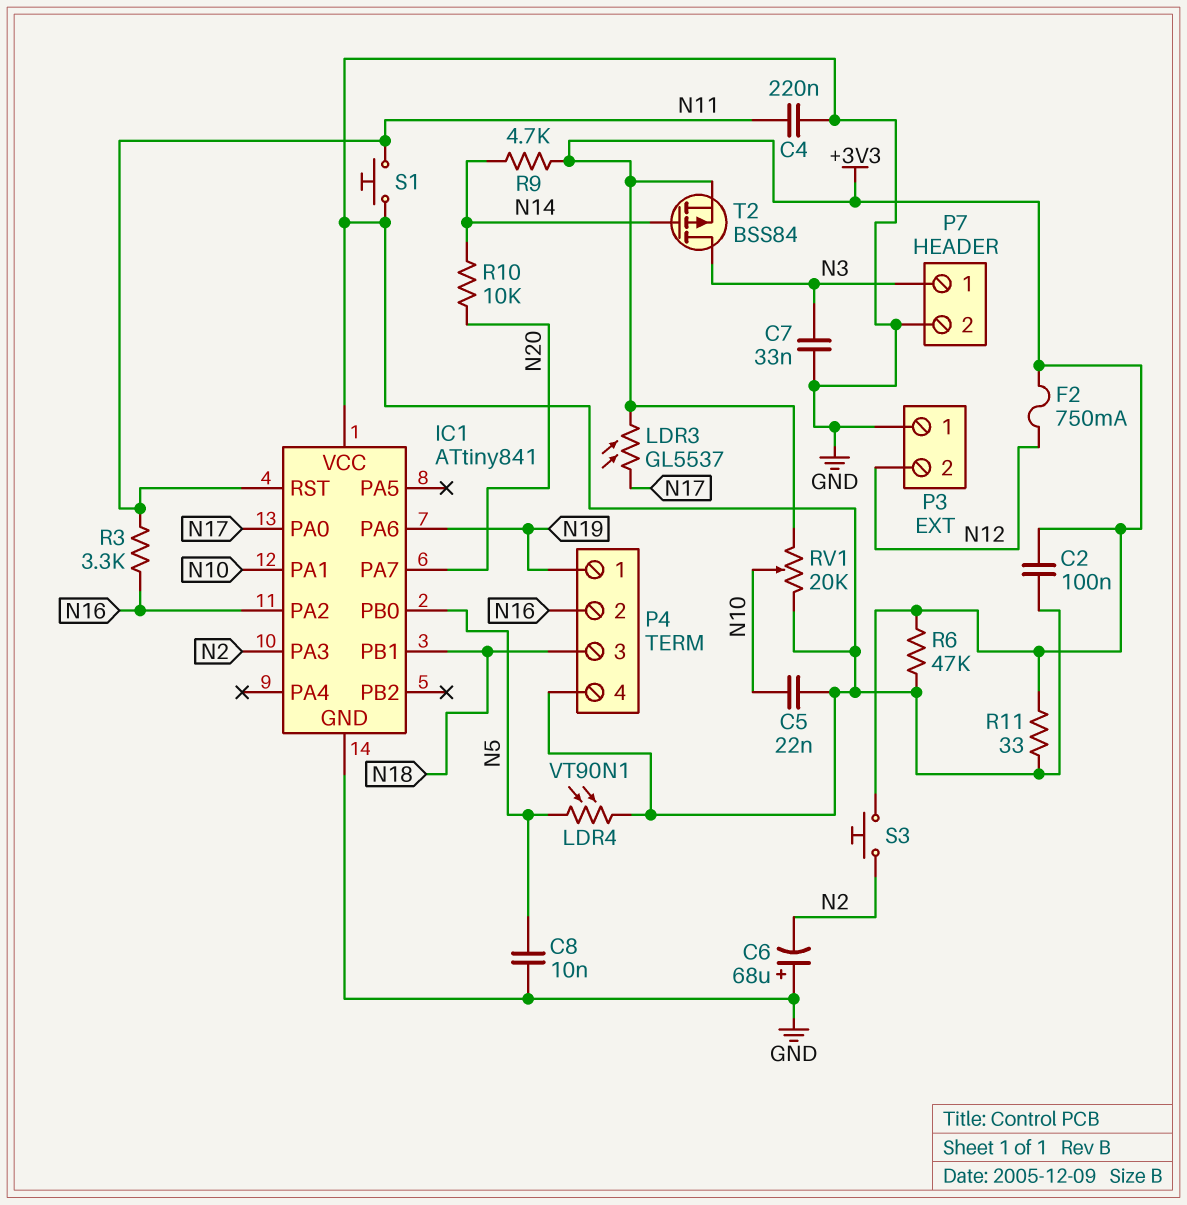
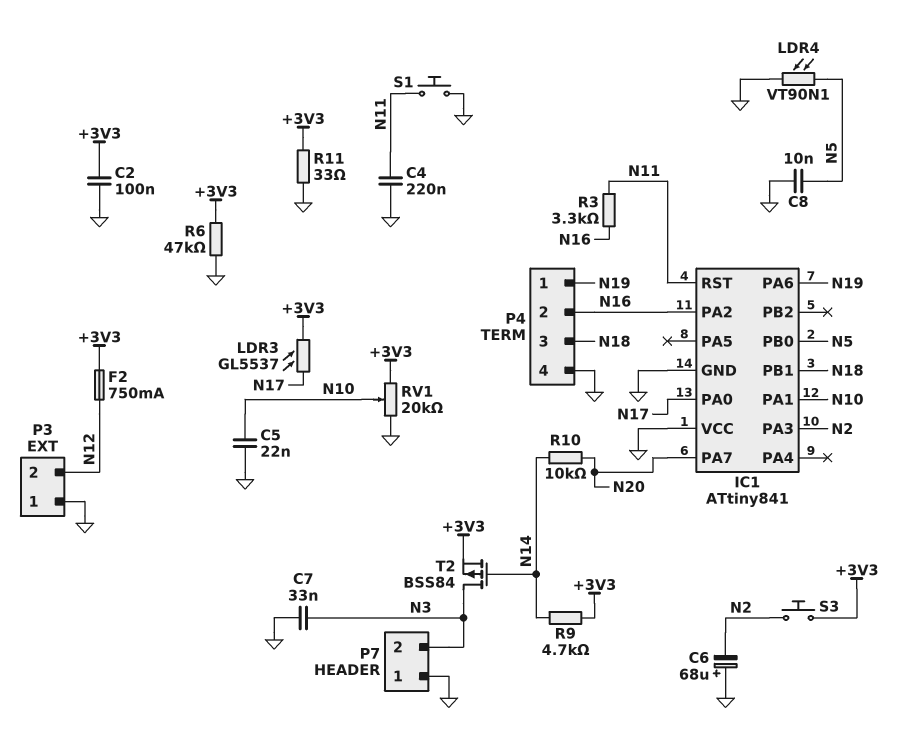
P7 pin 1: N3 -> GND
P7 pin 2: GND -> N3

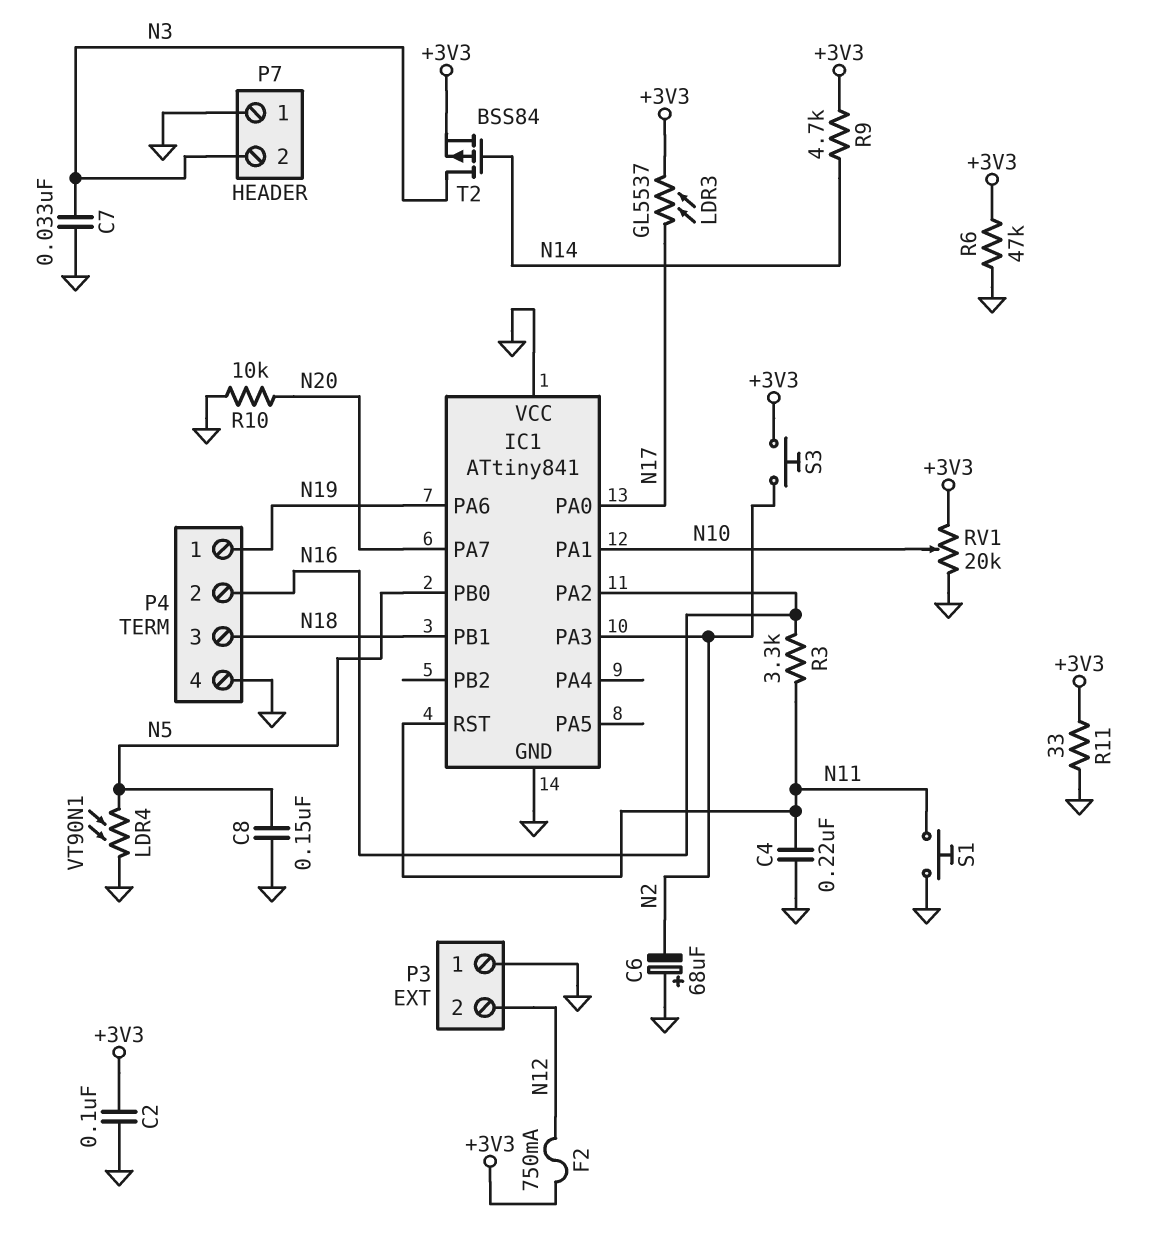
C5: 22nF (GND, N10) -> none
C8: 10nF (GND, N5) -> 150nF (GND, N5)
R10: 10k (N14, N20) -> 10k (GND, N20)

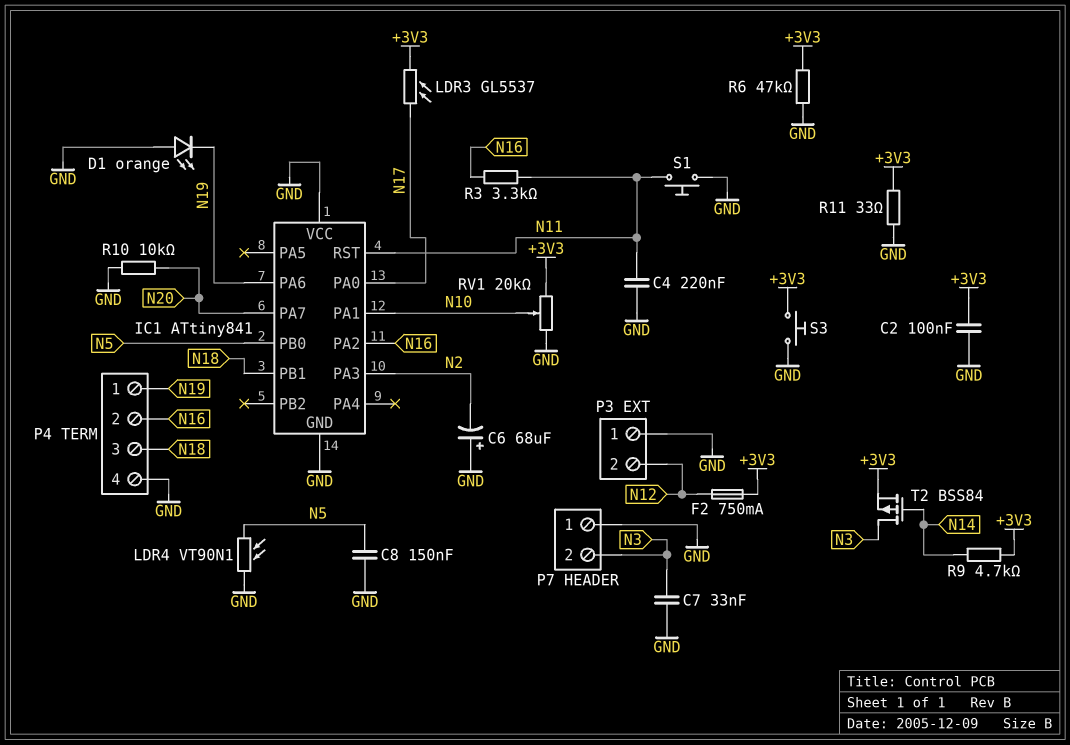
D1: none -> LED orange (A GND, K N19)
S3: button (+3V3, N2) -> button (+3V3, GND)

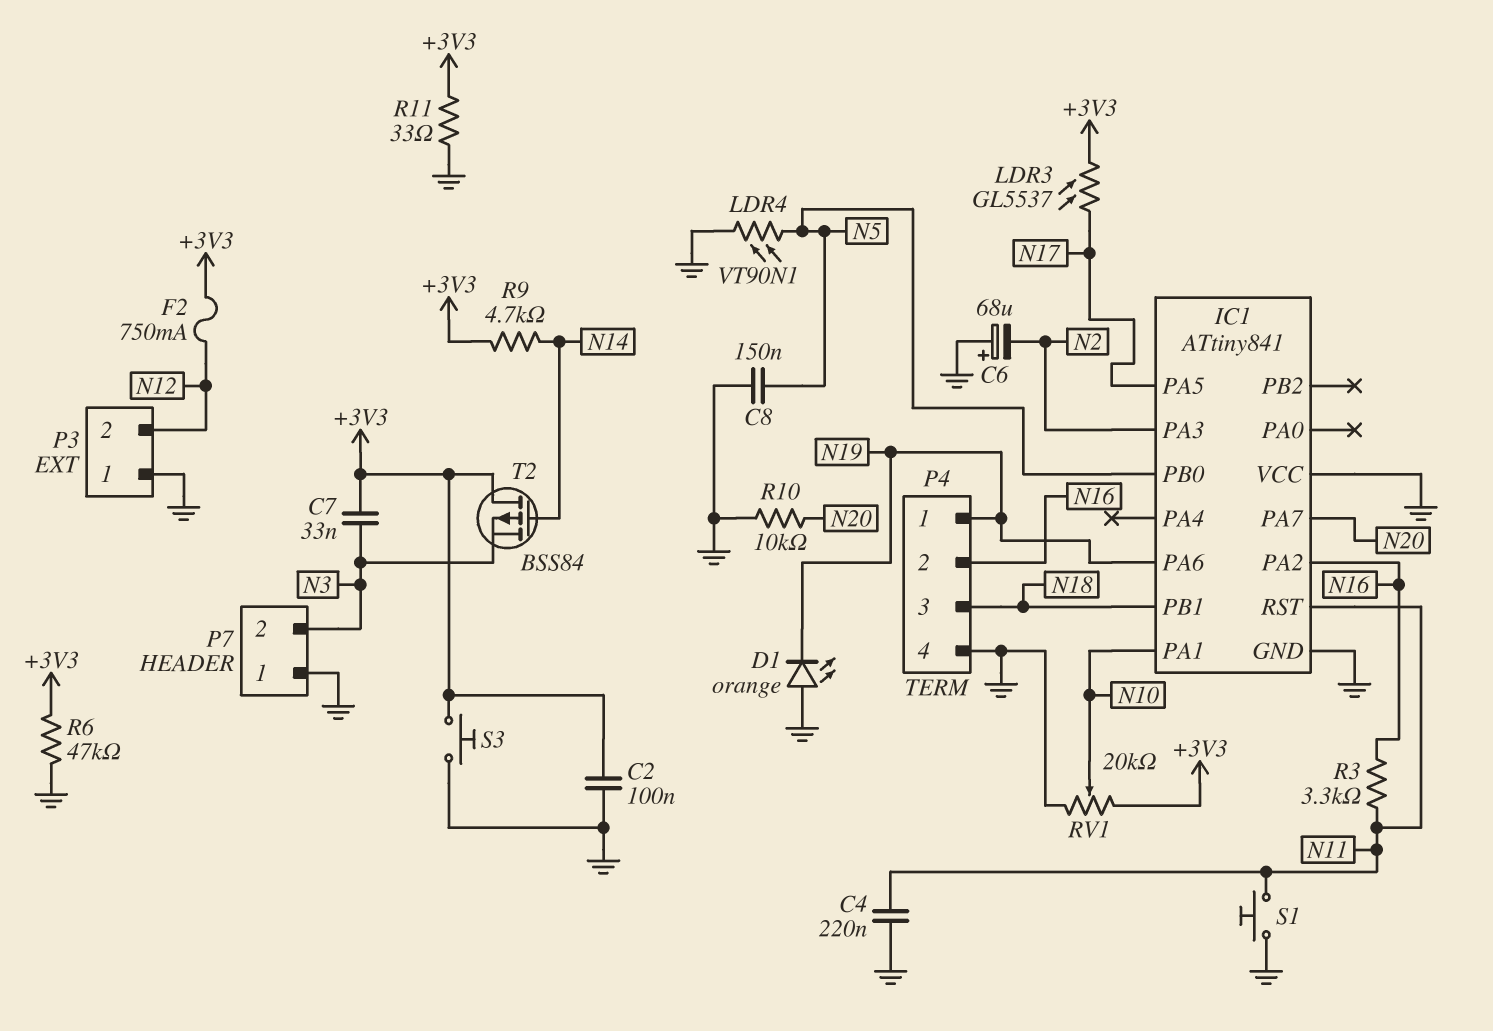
C7: 33nF (GND, N3) -> 33nF (+3V3, N3)
IC1 pin PA0: N17 -> none
IC1 pin PA5: none -> N17
T2: PMOS BSS84 (G N14, D N3, S +3V3) -> PMOS BSS84 (G N14, D +3V3, S N3)

